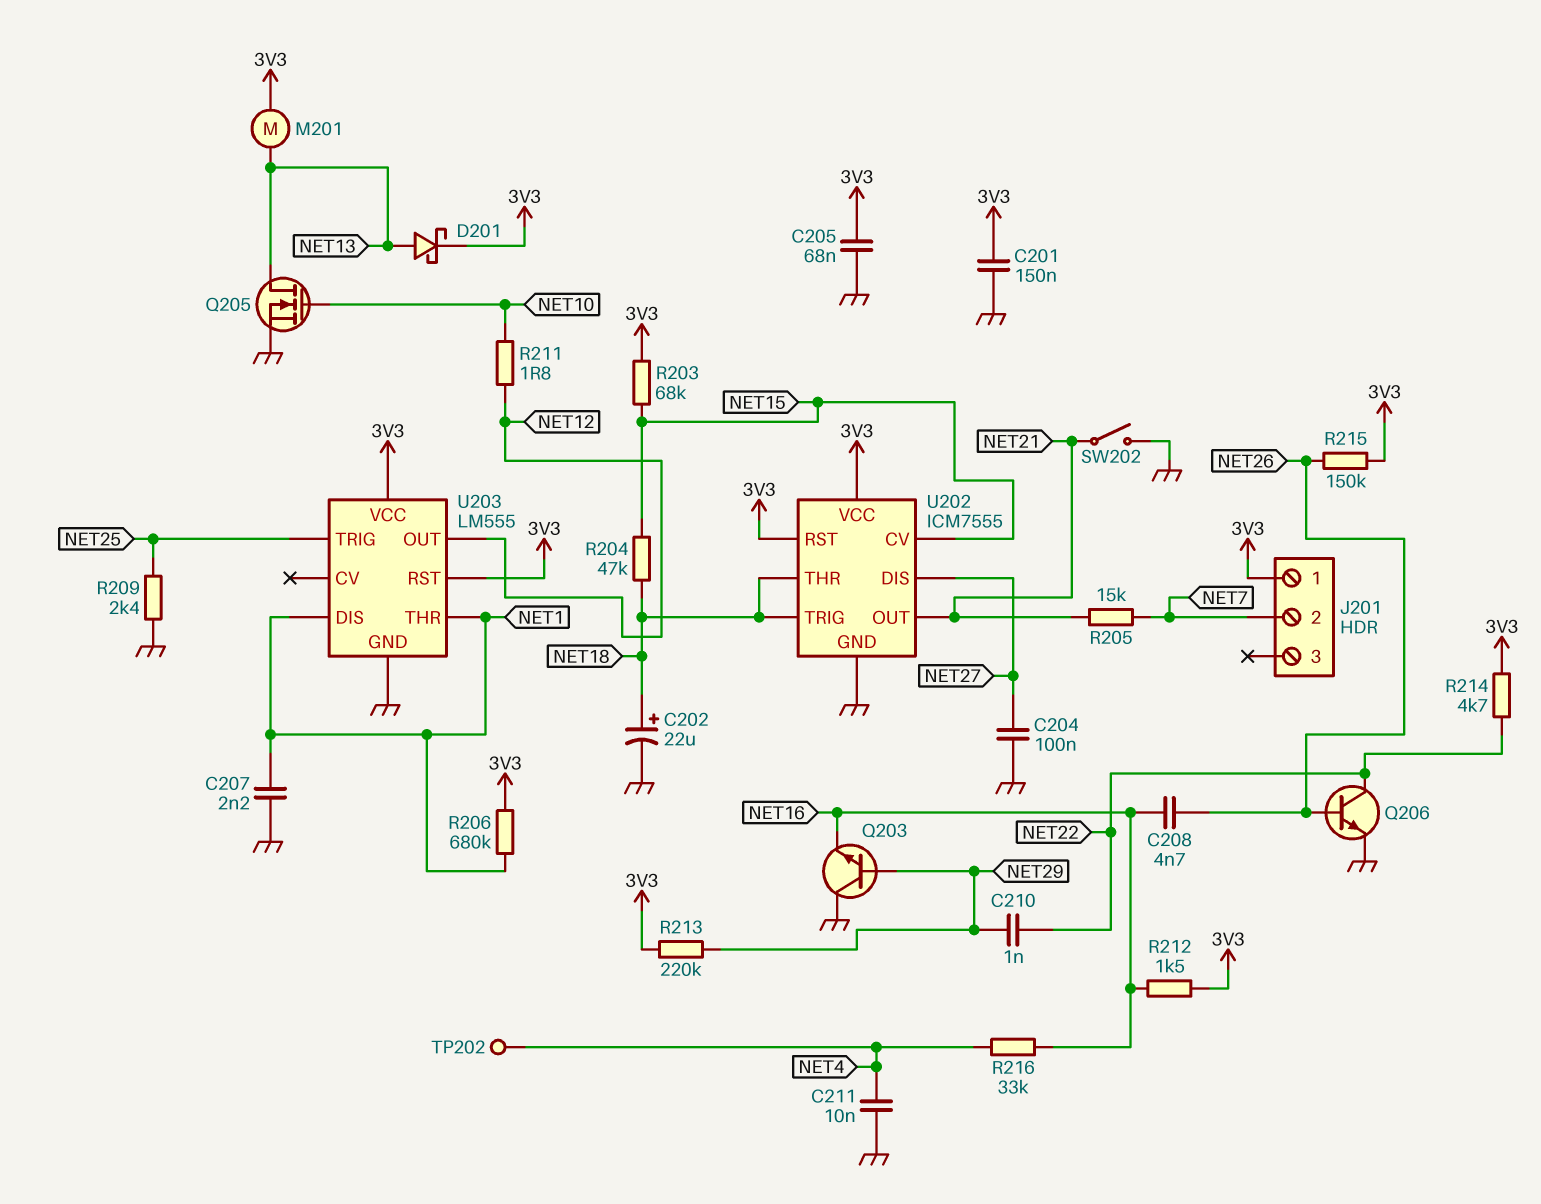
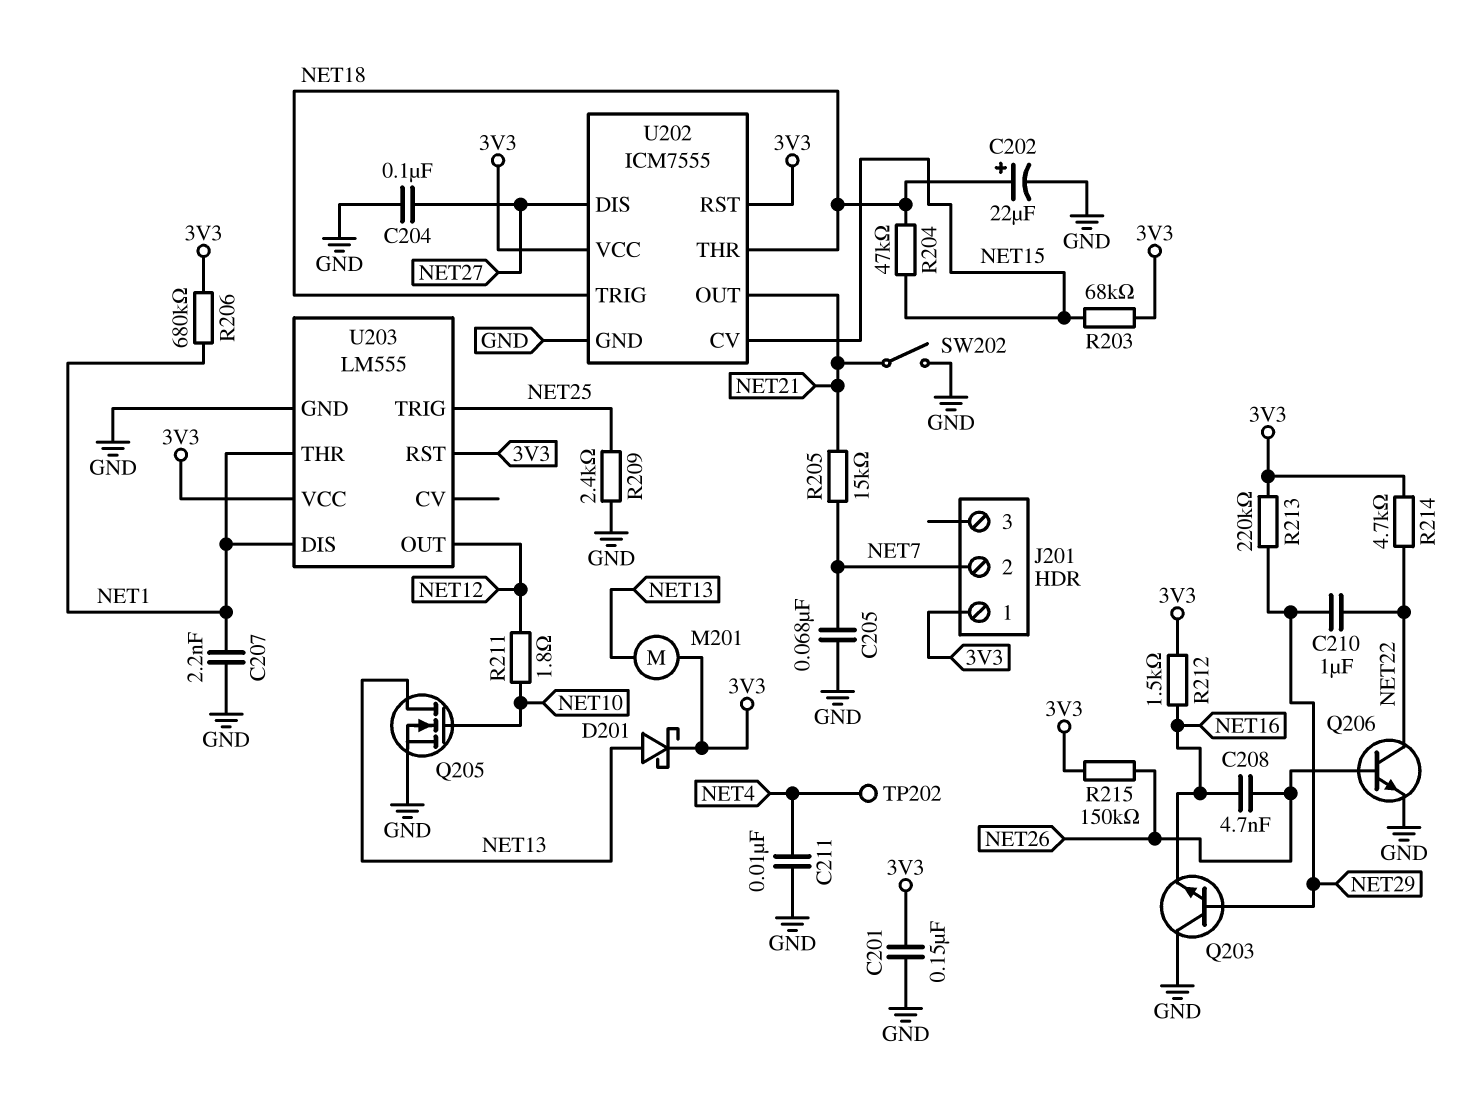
C205: 68nF (3V3, GND) -> 68nF (GND, NET7)
C210: 1nF (NET22, NET29) -> 1uF (NET22, NET29)
R216: 33k (NET4, NET16) -> none

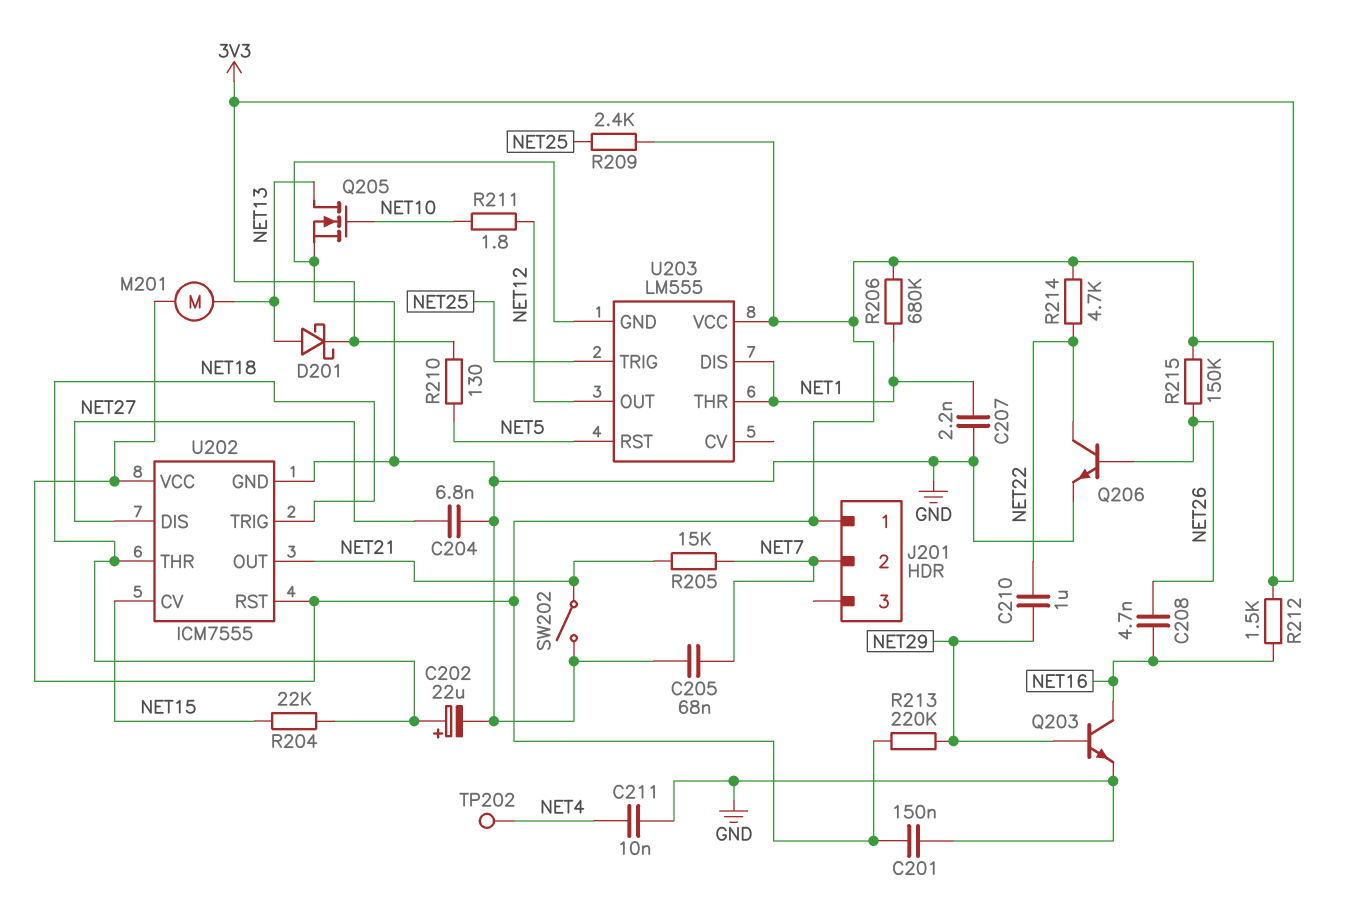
C204: 100nF (GND, NET27) -> 6.8nF (GND, NET27)
Q203: NPN (B NET29, C GND, E NET16) -> NPN (B NET29, C NET16, E GND)
R203: 68k (3V3, NET15) -> none
R204: 47k (NET15, NET18) -> 22k (NET15, NET18)
R209: 2.4k (GND, NET25) -> 2.4k (3V3, NET25)
R210: none -> 130 (3V3, NET5)
U203 pin RST: 3V3 -> NET5

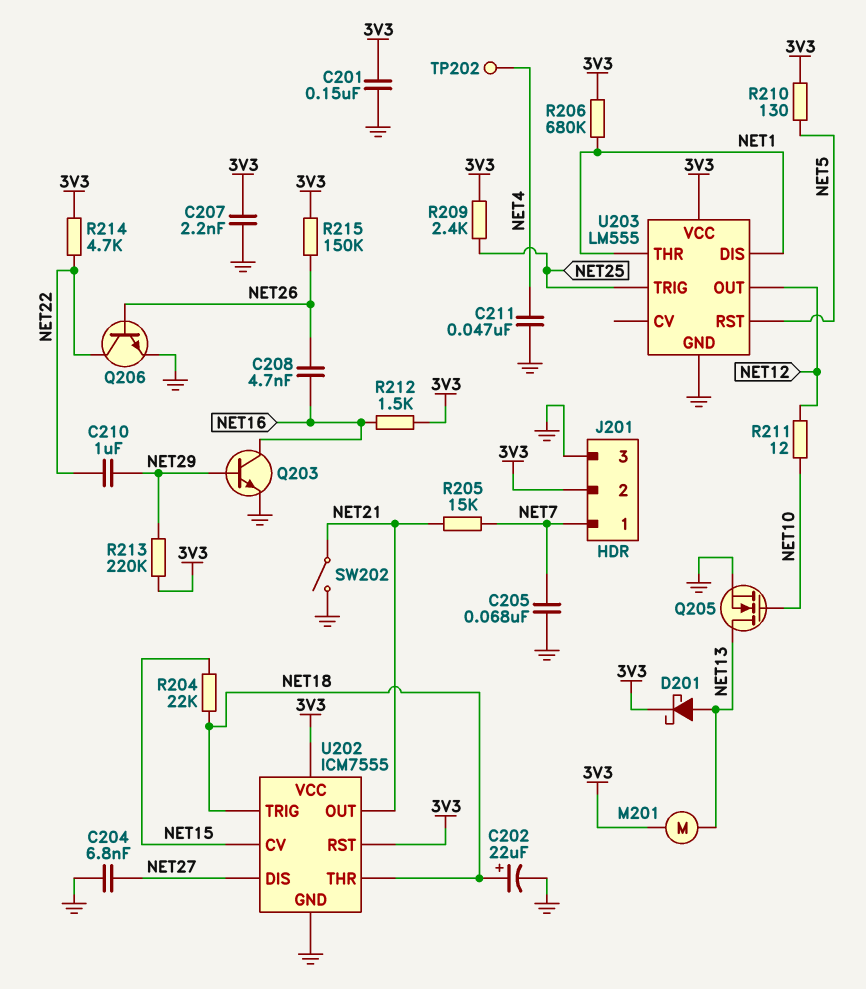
C207: 2.2nF (GND, NET1) -> 2.2nF (3V3, GND)
C211: 10nF (GND, NET4) -> 47nF (GND, NET4)
J201 pin 1: 3V3 -> NET7
J201 pin 2: NET7 -> 3V3
J201 pin 3: none -> GND
R211: 1.8 (NET10, NET12) -> 12 (NET10, NET12)

